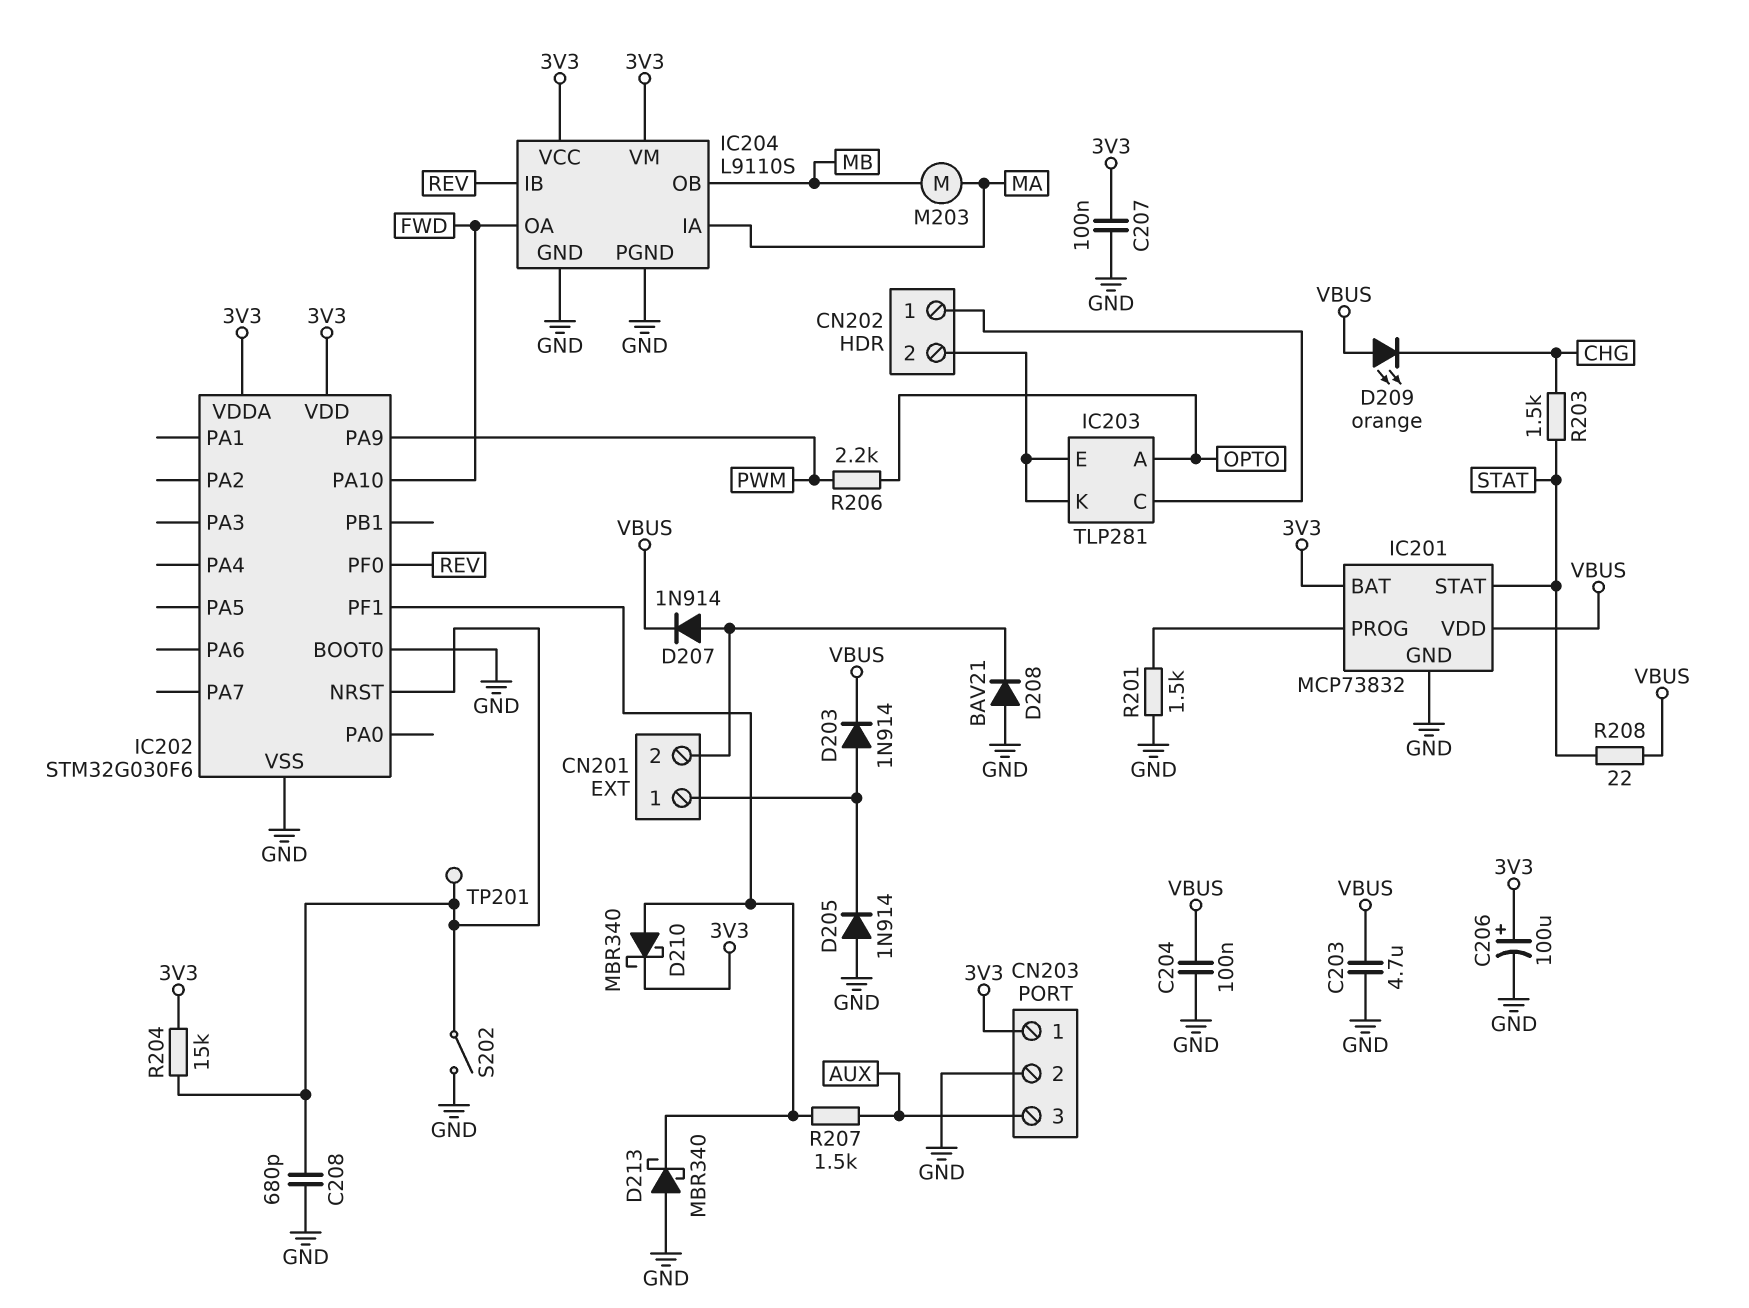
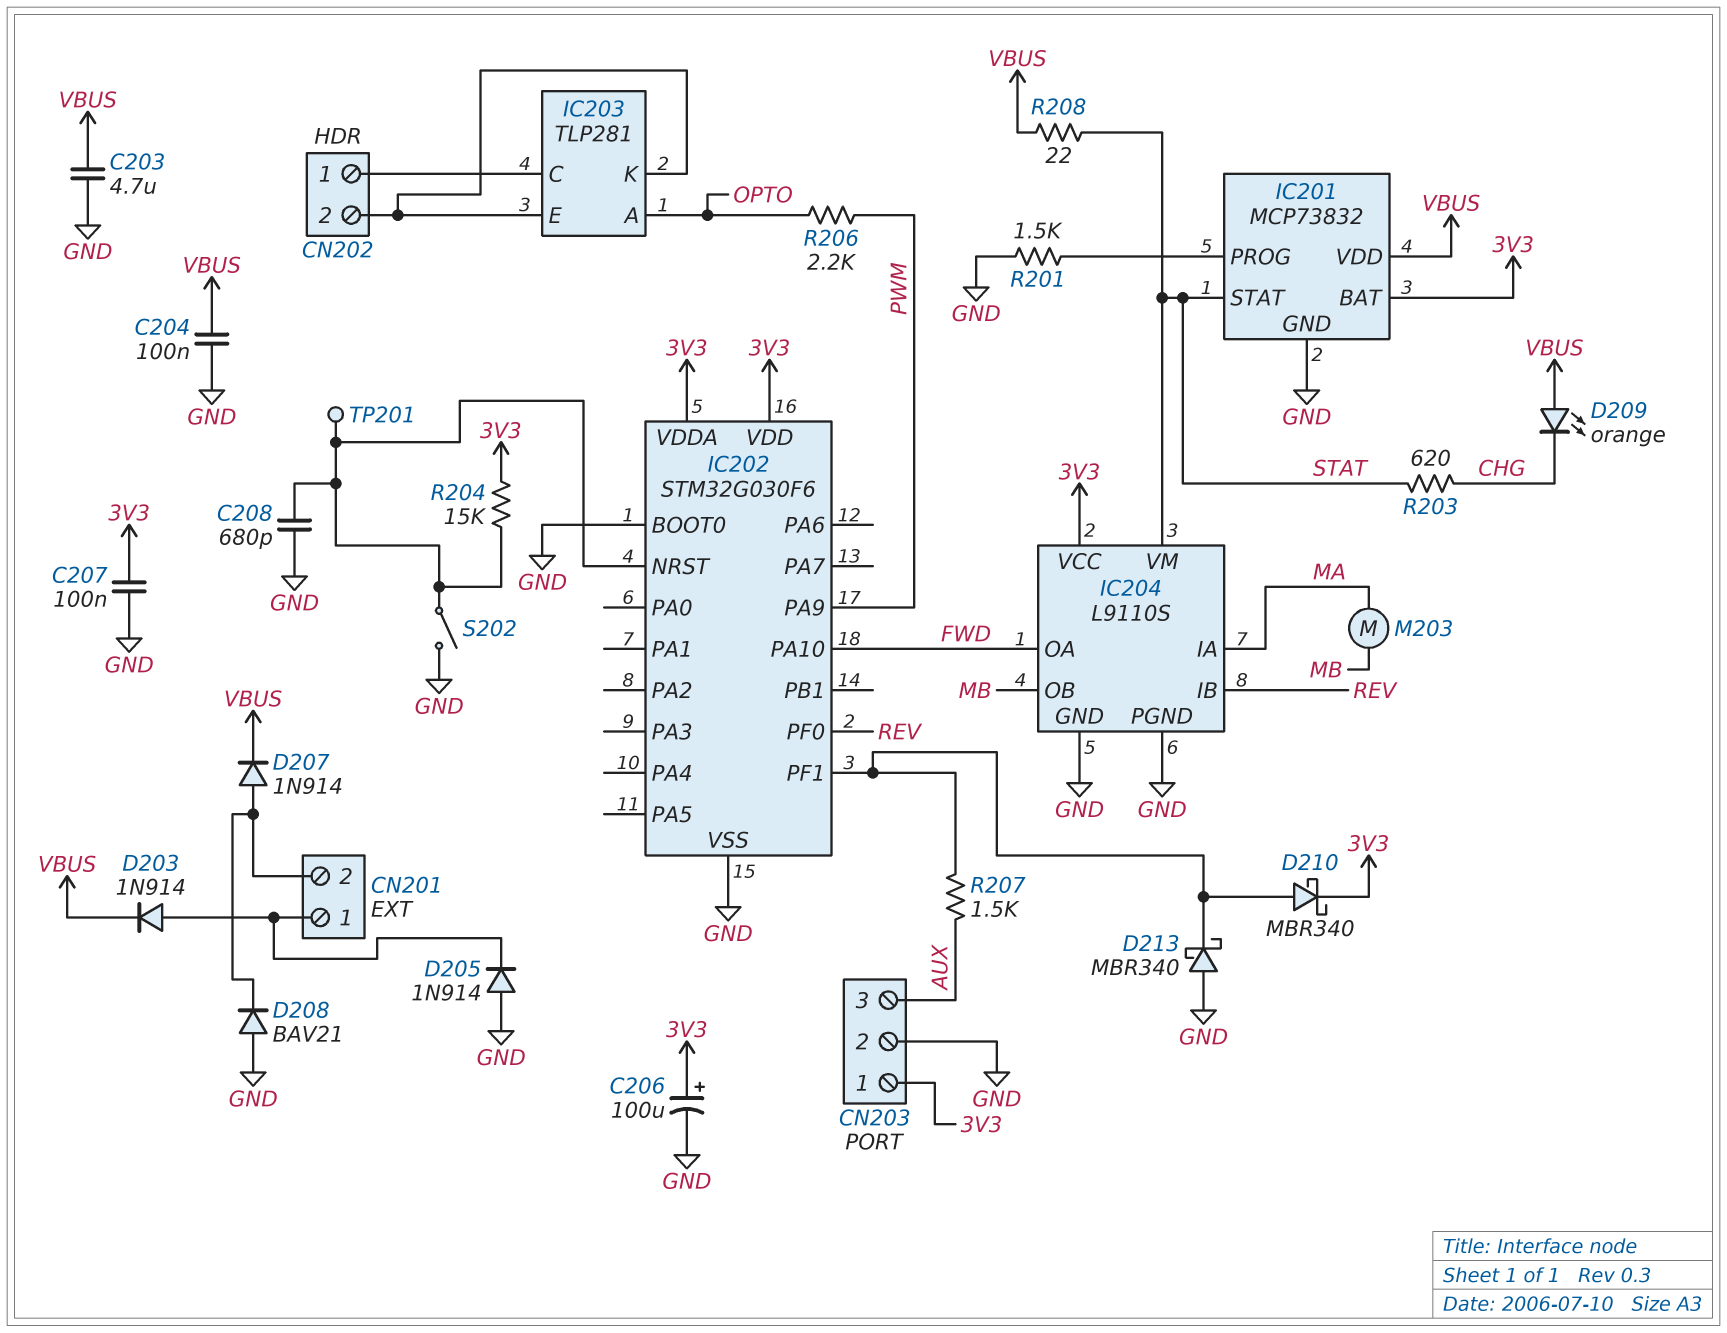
IC204 pin VM: 3V3 -> STAT
R203: 1.5k (CHG, STAT) -> 620 (CHG, STAT)

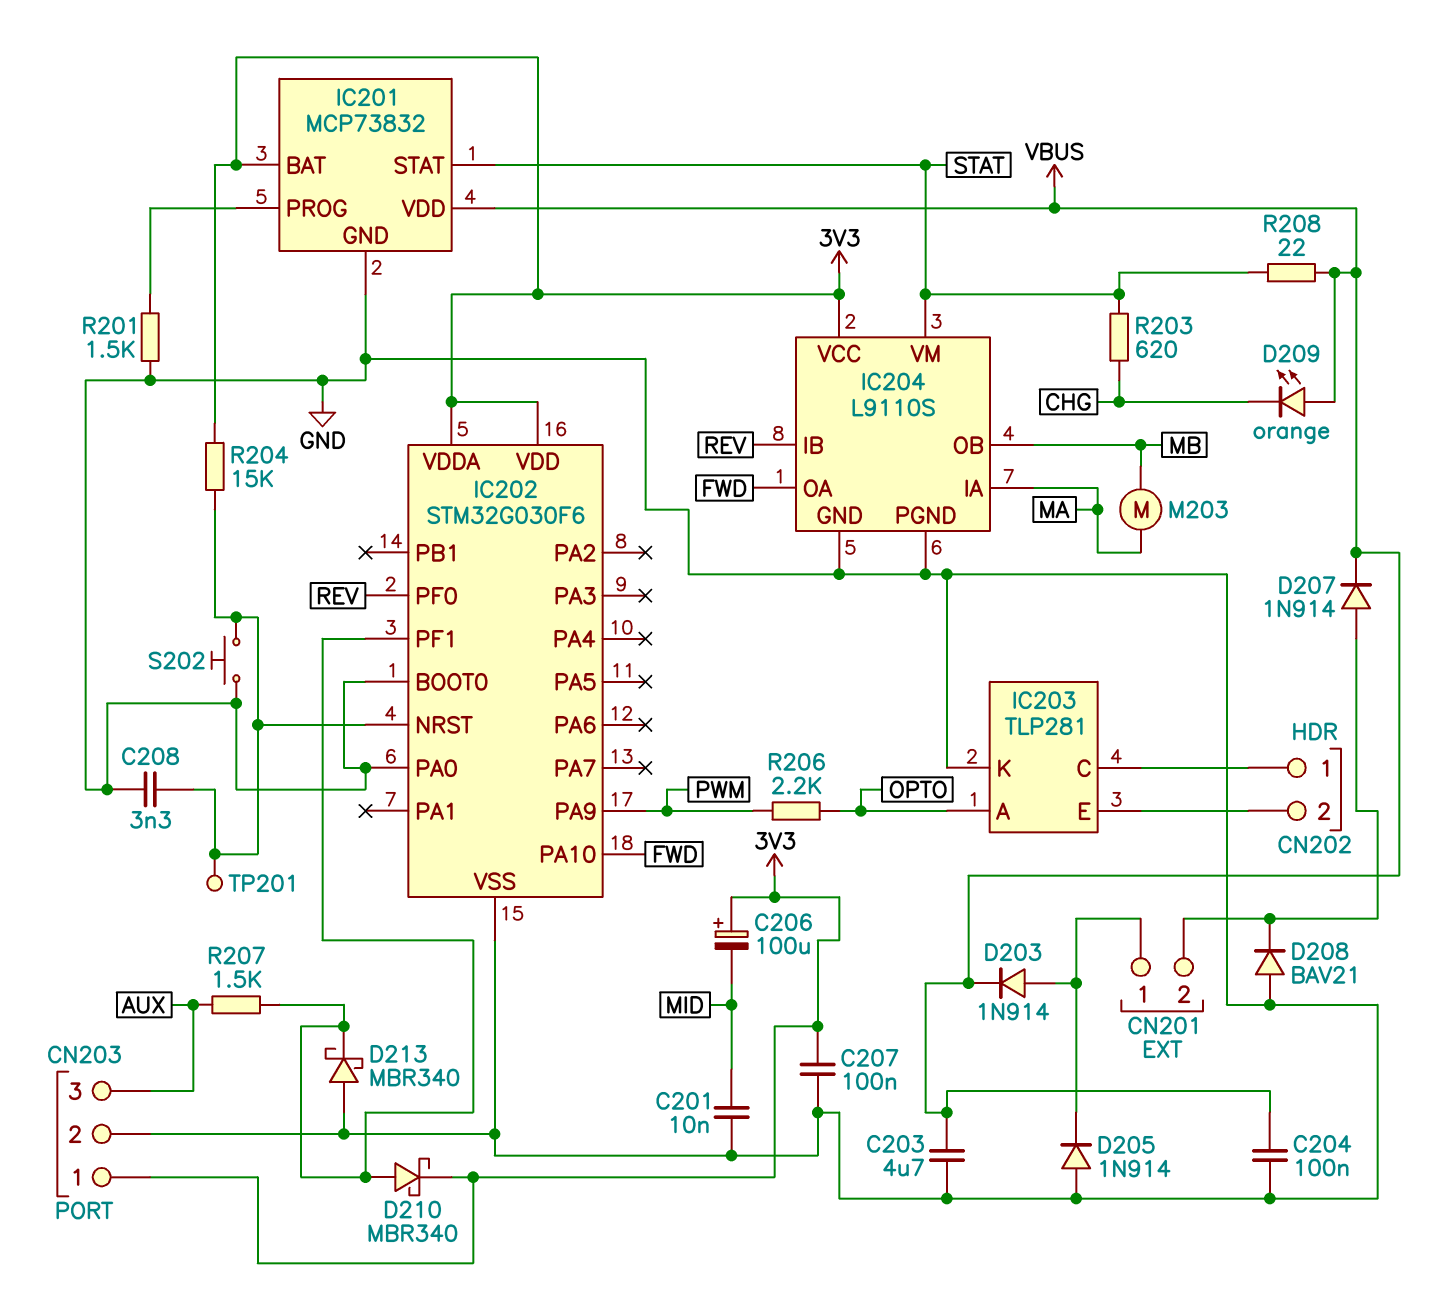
C201: none -> 10nF (GND, MID)
C206: 100uF (plus 3V3, minus GND) -> 100uF (plus 3V3, minus MID)
C208: 680pF (GND, IC202/NRST) -> 3.3nF (GND, IC202/NRST)
IC202 pin PA0: none -> GND
IC203 pin K: CN202/2 -> GND
S202: switch (GND, IC202/NRST) -> button (GND, IC202/NRST)

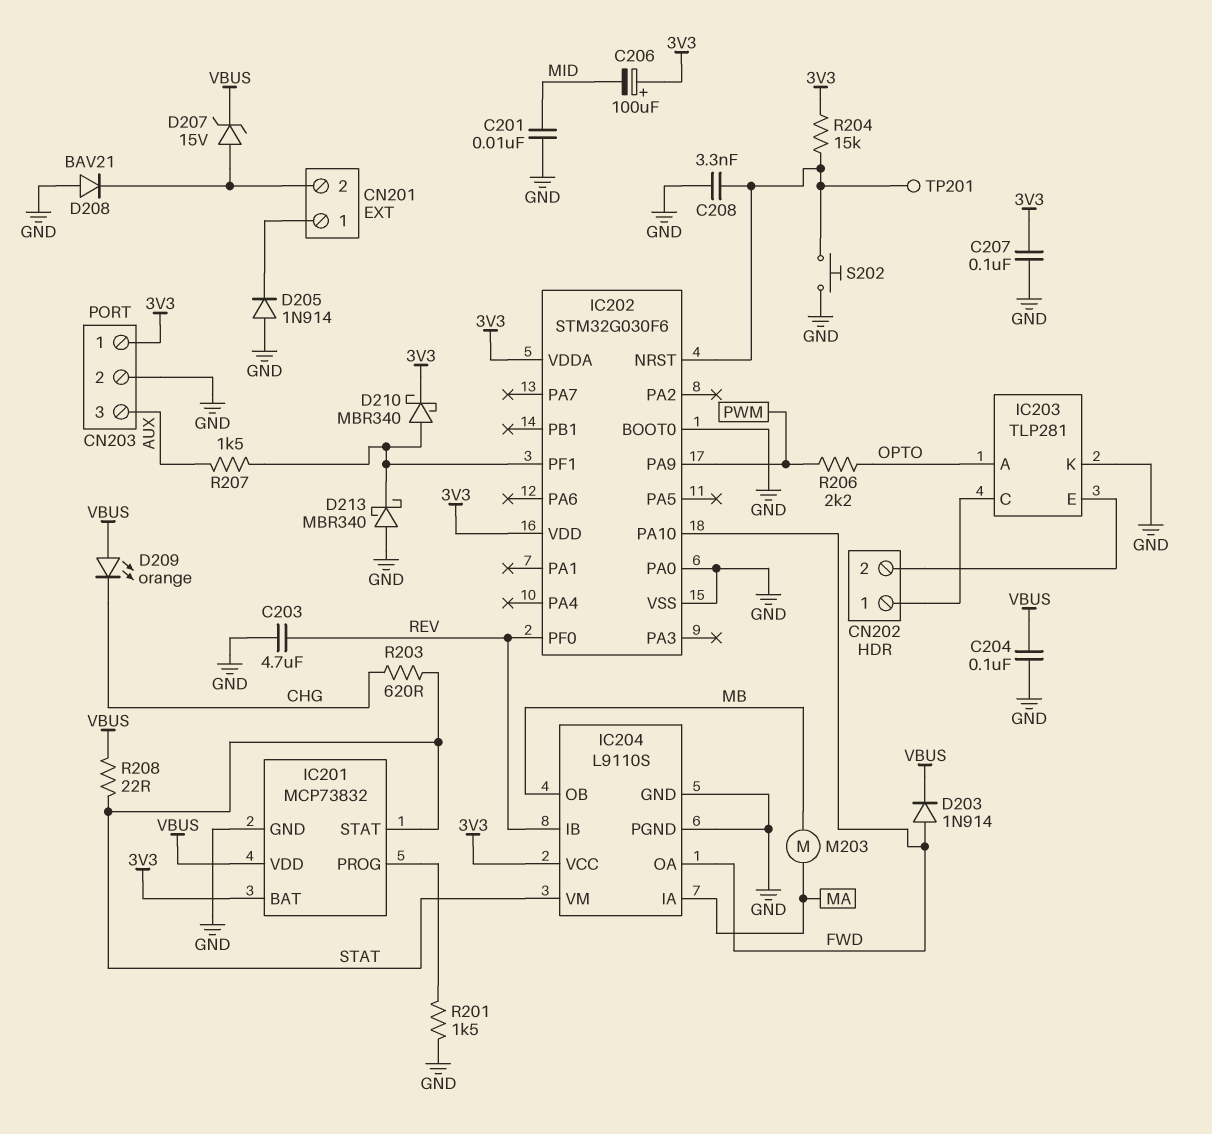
C203: 4.7uF (GND, VBUS) -> 4.7uF (GND, REV)
D203: diode 1N914 (A CN201/1, K VBUS) -> diode 1N914 (A FWD, K VBUS)
D207: diode 1N914 (A CN201/2, K VBUS) -> zener 15V (A CN201/2, K VBUS)

